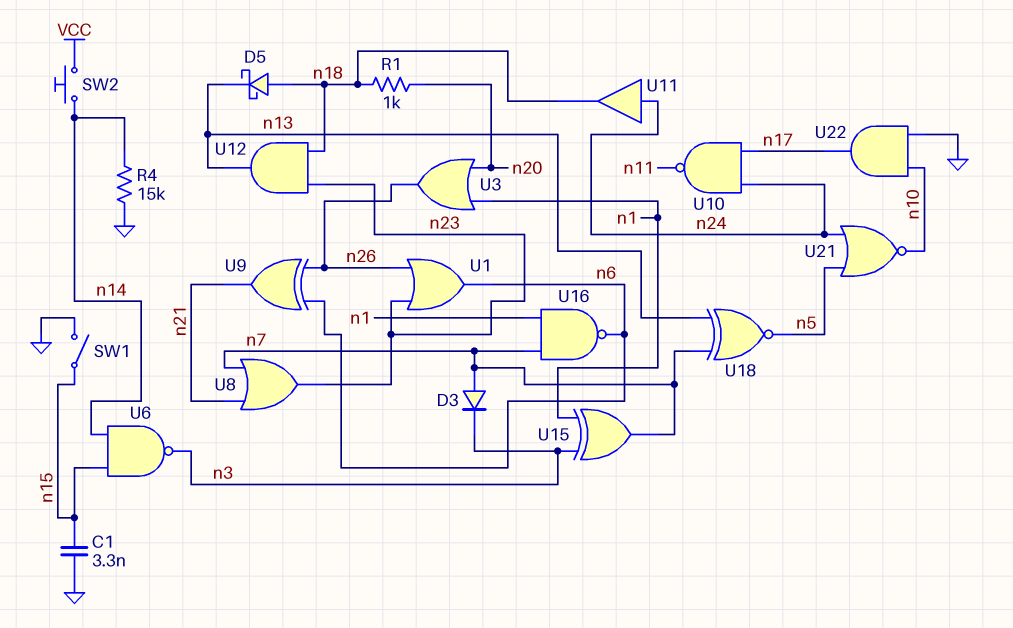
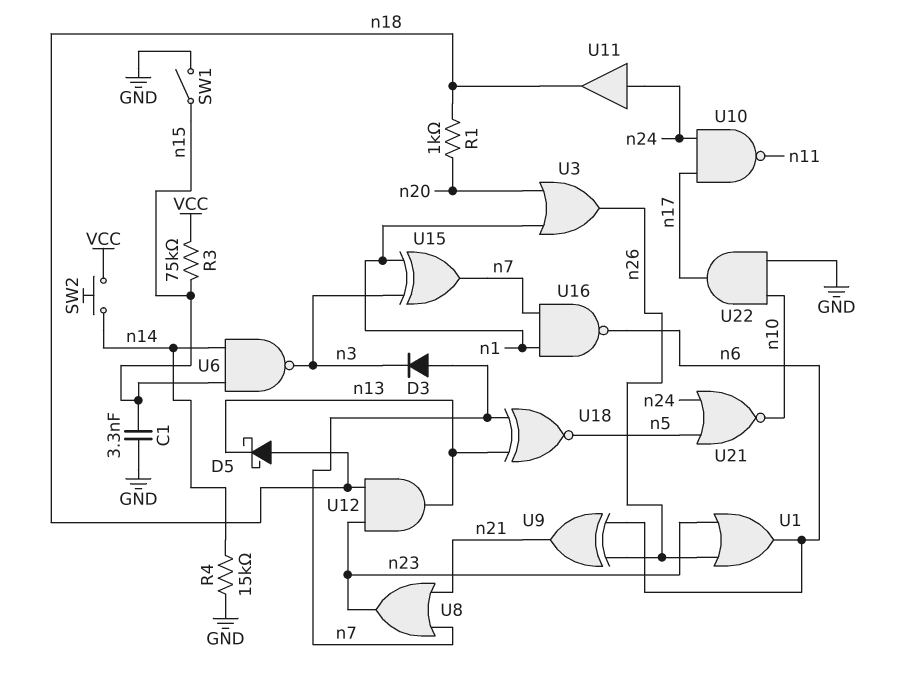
R3: none -> 75k (VCC, n15)

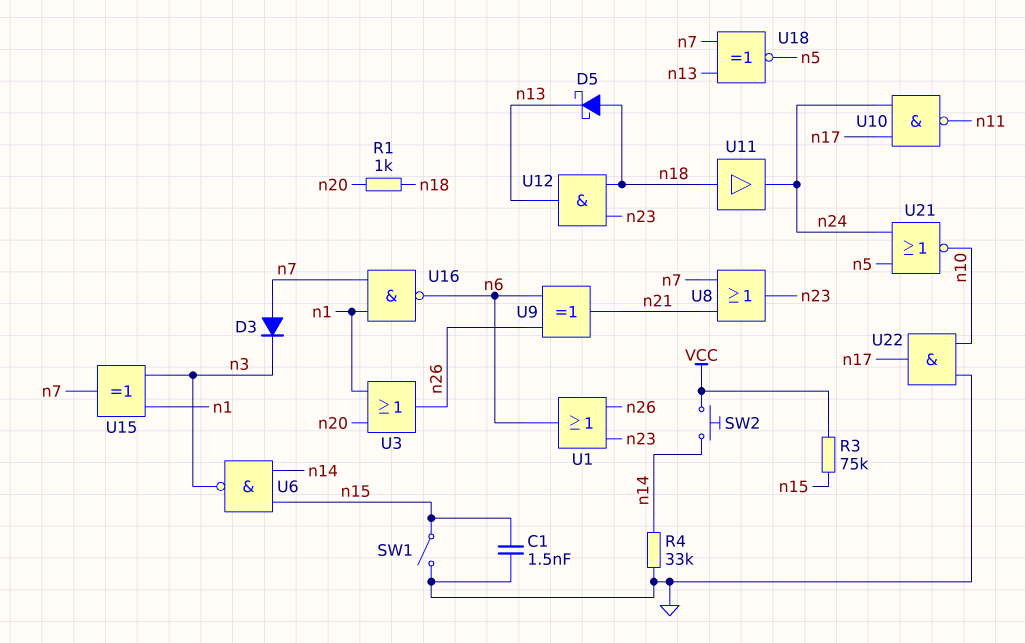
C1: 3.3nF (GND, n15) -> 1.5nF (GND, n15)
R4: 15k (GND, n14) -> 33k (GND, n14)
U11: buffer (in n24, out n18) -> buffer (in n18, out n24)

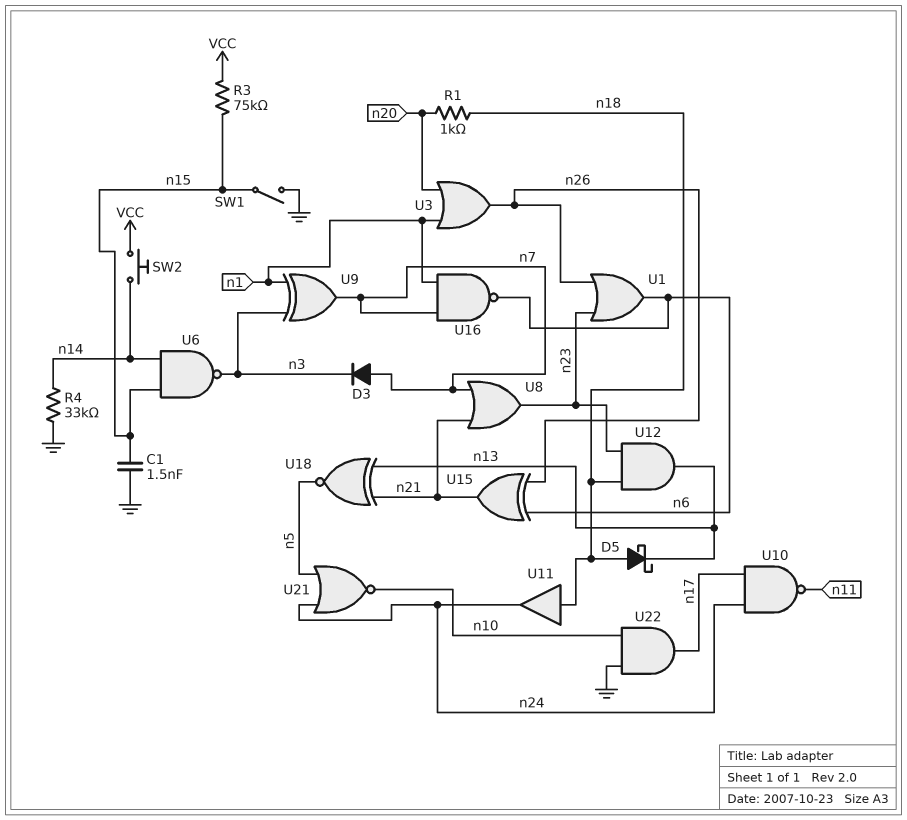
U9: XOR (in n6, in n26, out n21) -> XOR (in n1, in n3, out n7)
U15: XOR (in n1, in n3, out n7) -> XOR (in n6, in n26, out n21)
U18: XNOR (in n7, in n13, out n5) -> XNOR (in n13, in n21, out n5)

